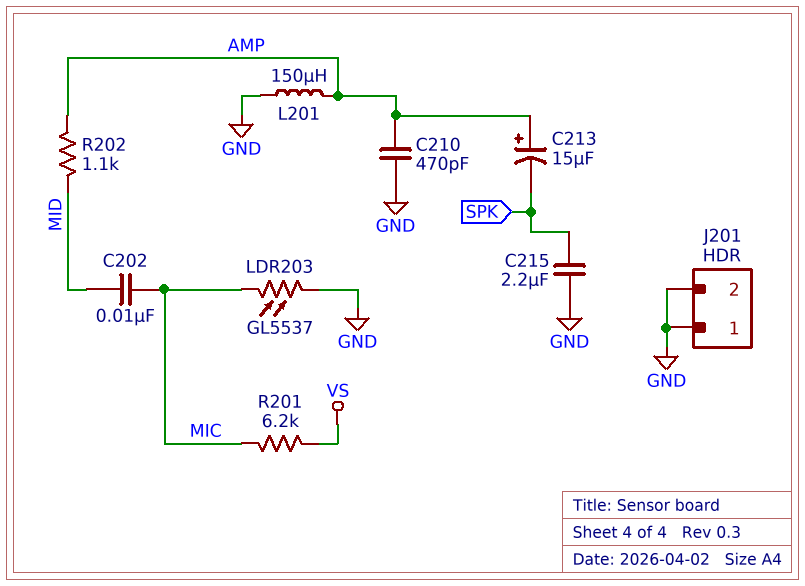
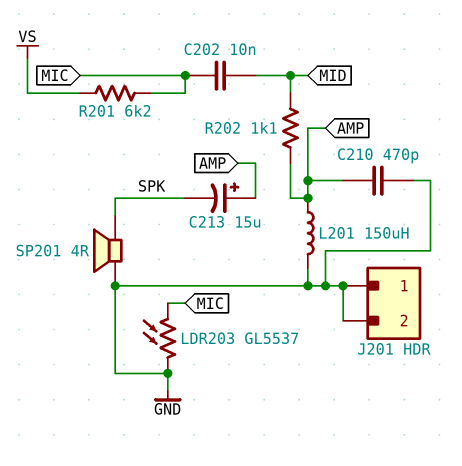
C215: 2.2uF (GND, SPK) -> none
SP201: none -> speaker 4R (GND, SPK)

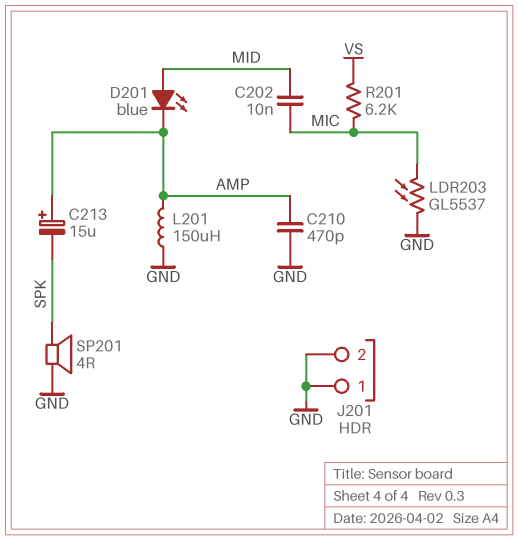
D201: none -> LED blue (A MID, K AMP)
R202: 1.1k (AMP, MID) -> none

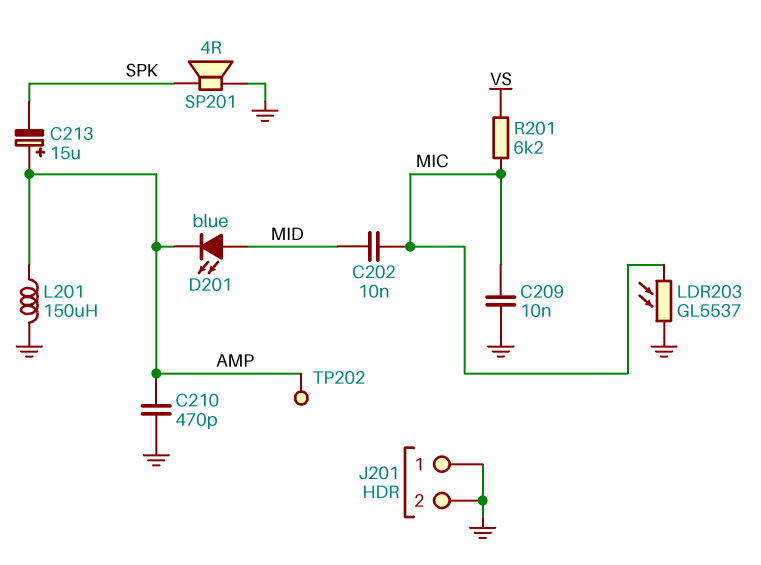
C209: none -> 10nF (GND, MIC)
TP202: none -> test point (AMP)

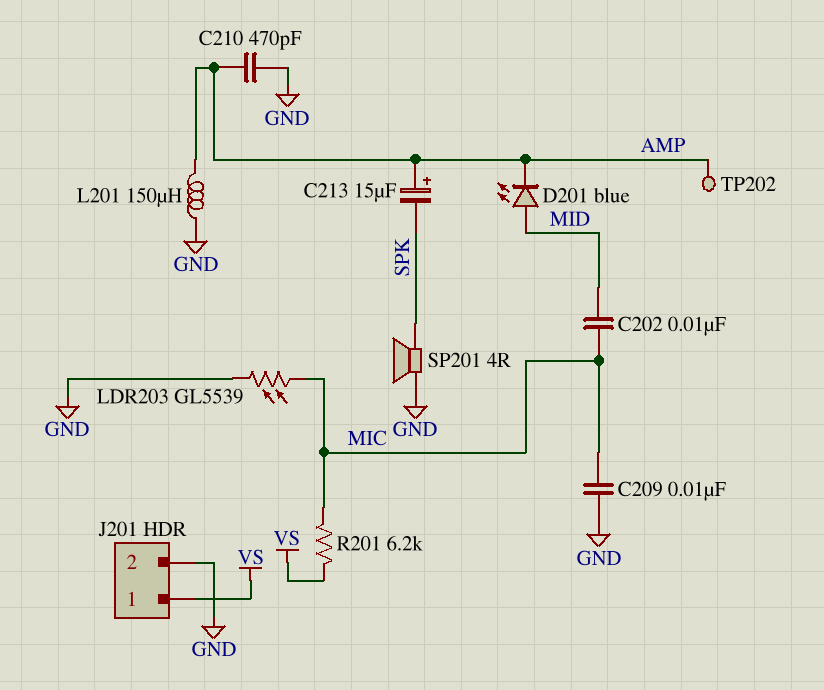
J201 pin 1: GND -> VS
LDR203: GL5537 (GND, MIC) -> GL5539 (GND, MIC)

